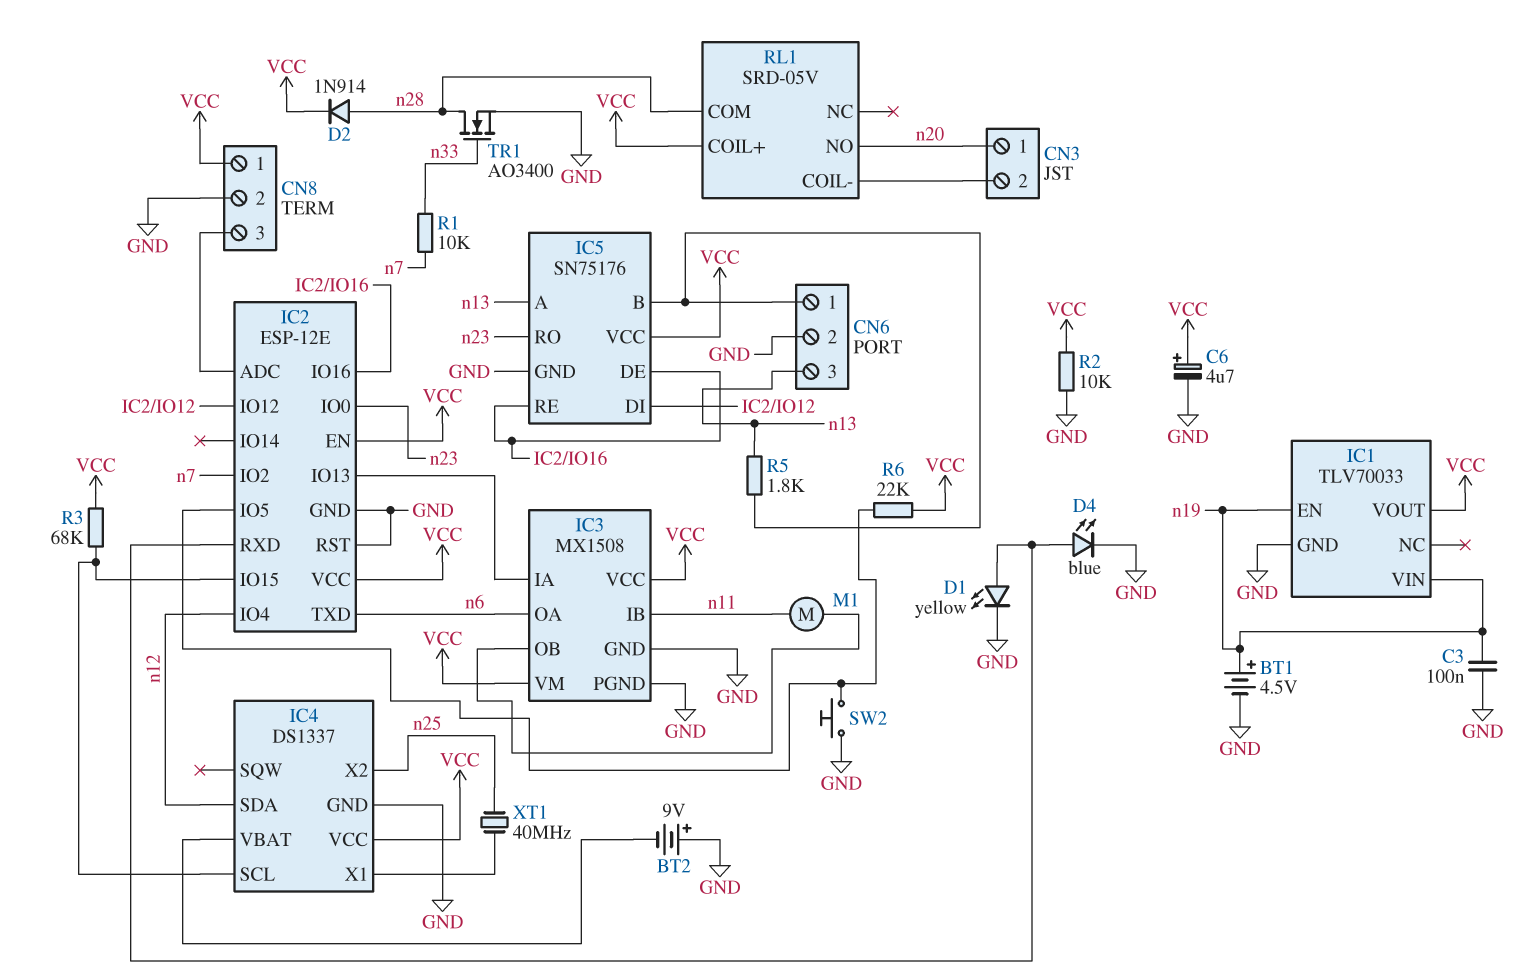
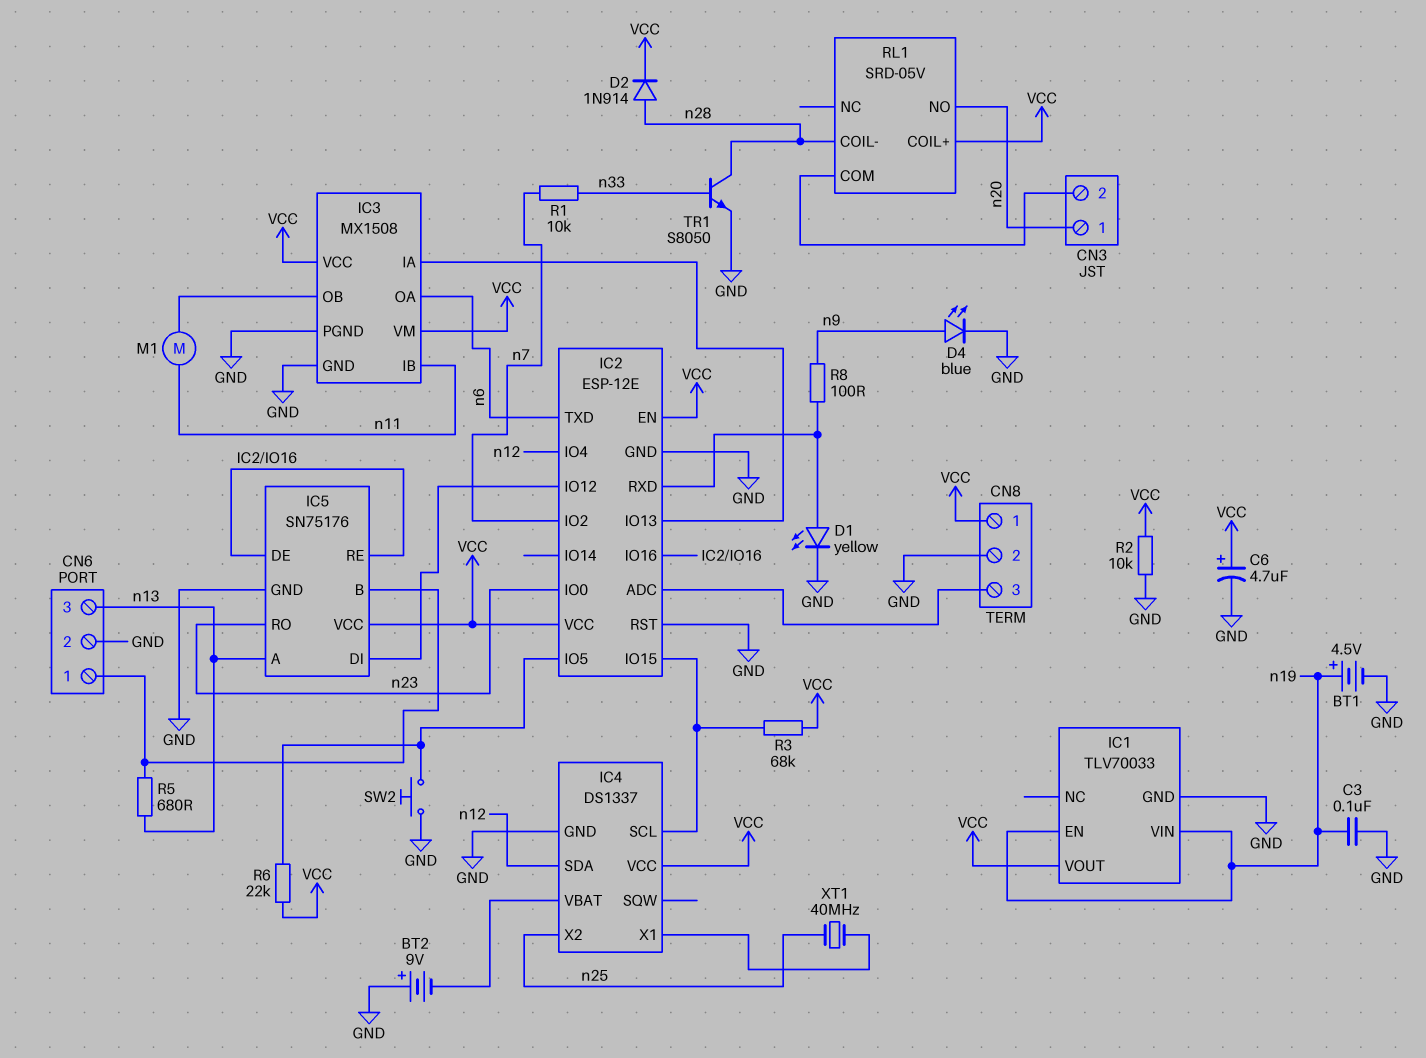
D4: LED blue (A IC2/RXD, K GND) -> LED blue (A n9, K GND)
R5: 1.8k (CN6/1, n13) -> 680 (CN6/1, n13)
R8: none -> 100 (IC2/RXD, n9)
RL1 pin COIL-: CN3/2 -> n28
RL1 pin COM: n28 -> CN3/2
TR1: NMOS AO3400 (G n33, D n28, S GND) -> NPN S8050 (B n33, C n28, E GND)

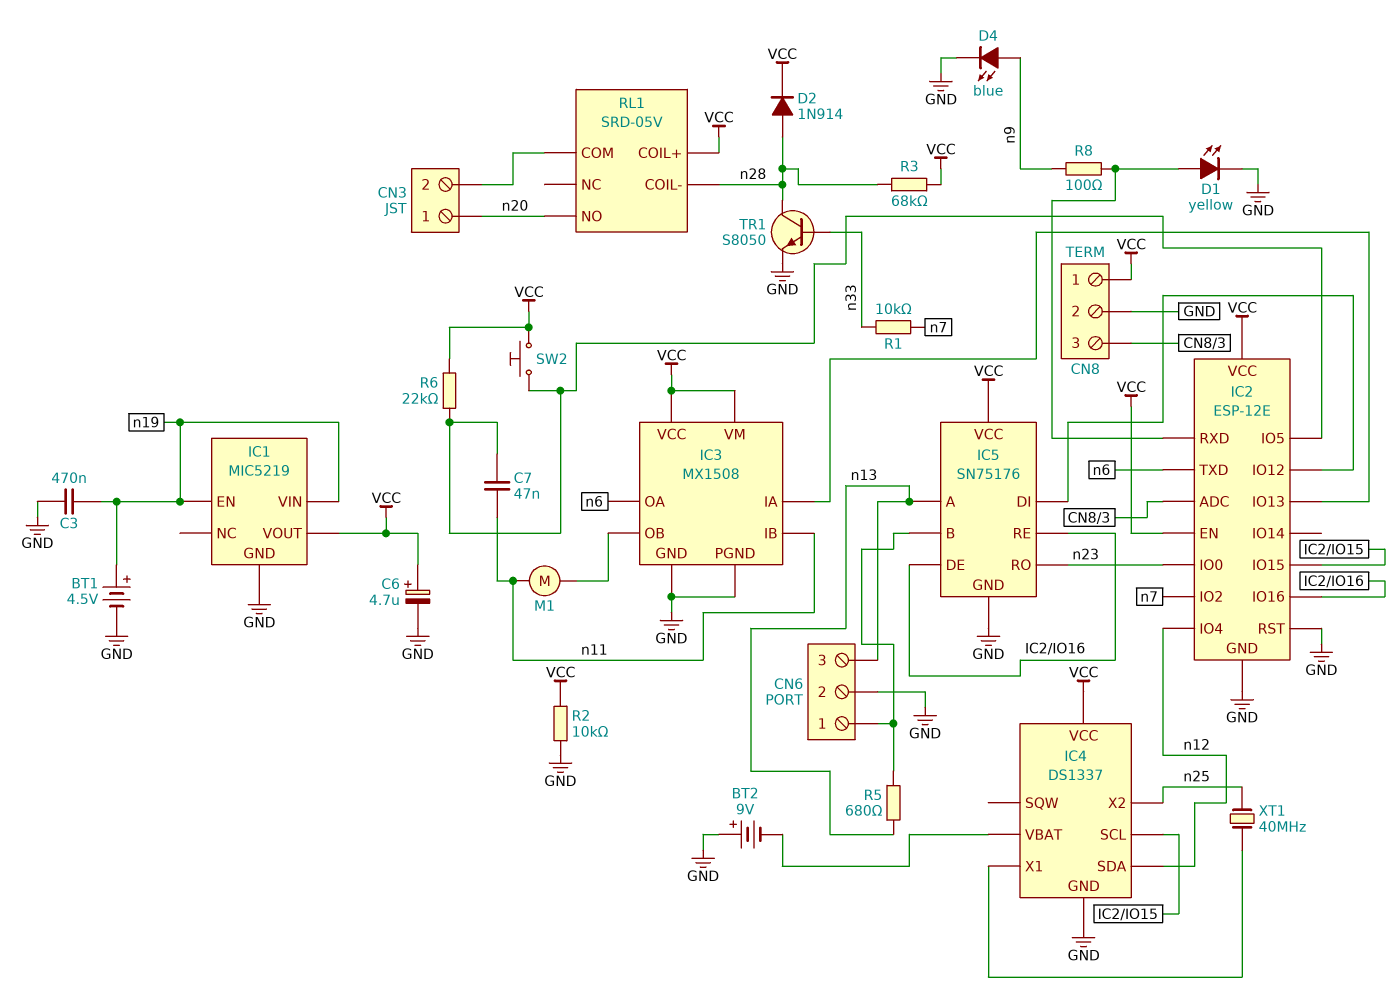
C3: 100nF (GND, n19) -> 470nF (GND, n19)
C7: none -> 47nF (IC2/IO5, n11)
IC1: TLV70033 -> MIC5219
R3: 68k (IC2/IO15, VCC) -> 68k (VCC, n28)
SW2: button (GND, IC2/IO5) -> button (IC2/IO5, VCC)

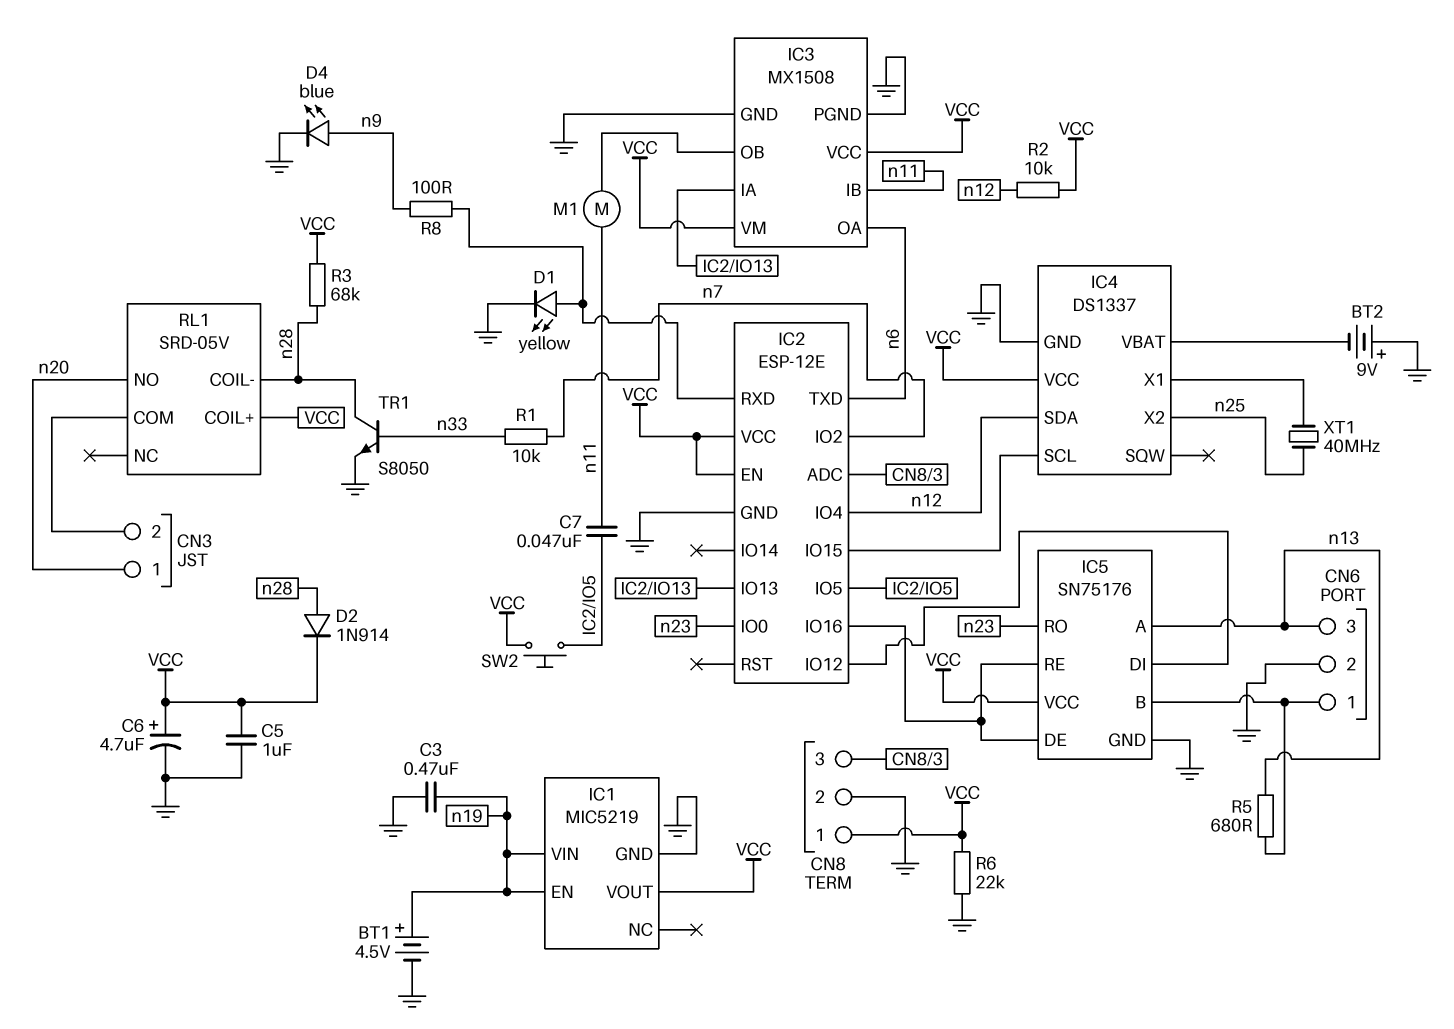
C5: none -> 1uF (GND, VCC)
IC2 pin RST: GND -> none
R2: 10k (GND, VCC) -> 10k (VCC, n12)
R6: 22k (IC2/IO5, VCC) -> 22k (GND, VCC)

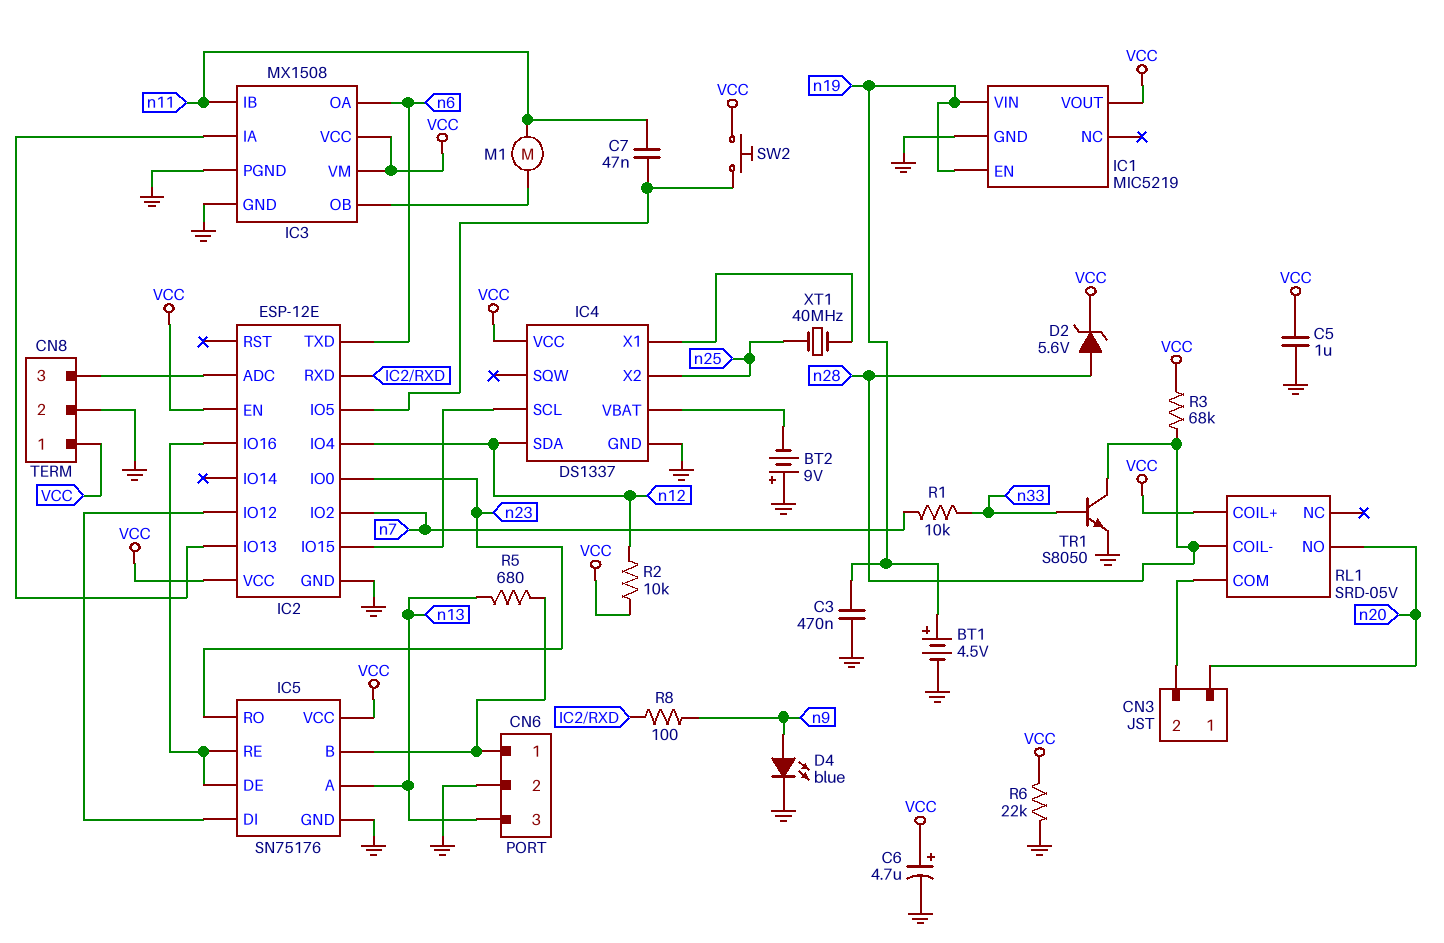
D1: LED yellow (A IC2/RXD, K GND) -> none
D2: diode 1N914 (A n28, K VCC) -> zener 5.6V (A n28, K VCC)

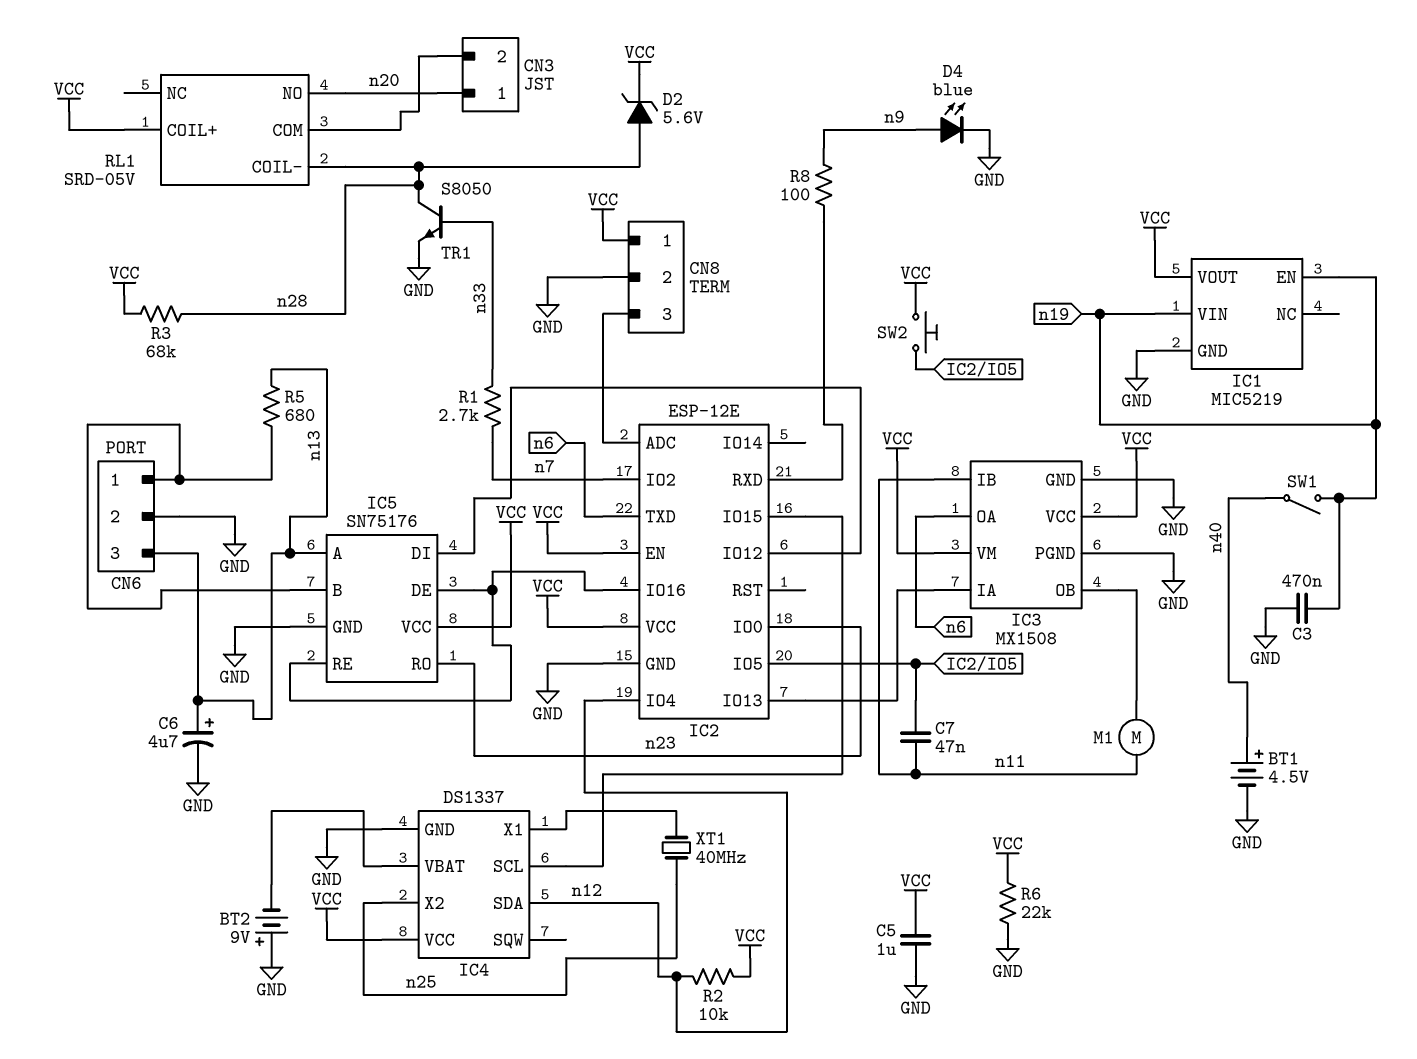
BT1: 4.5V (plus n19, minus GND) -> 4.5V (plus n40, minus GND)
C6: 4.7uF (plus VCC, minus GND) -> 4.7uF (plus n13, minus GND)
R1: 10k (n7, n33) -> 2.7k (n7, n33)
SW1: none -> switch (n19, n40)

